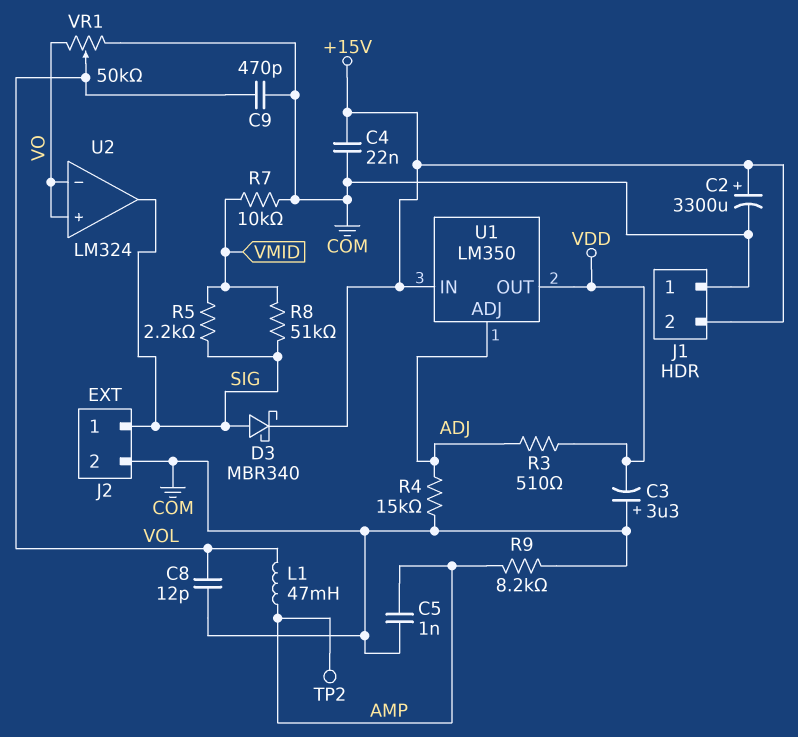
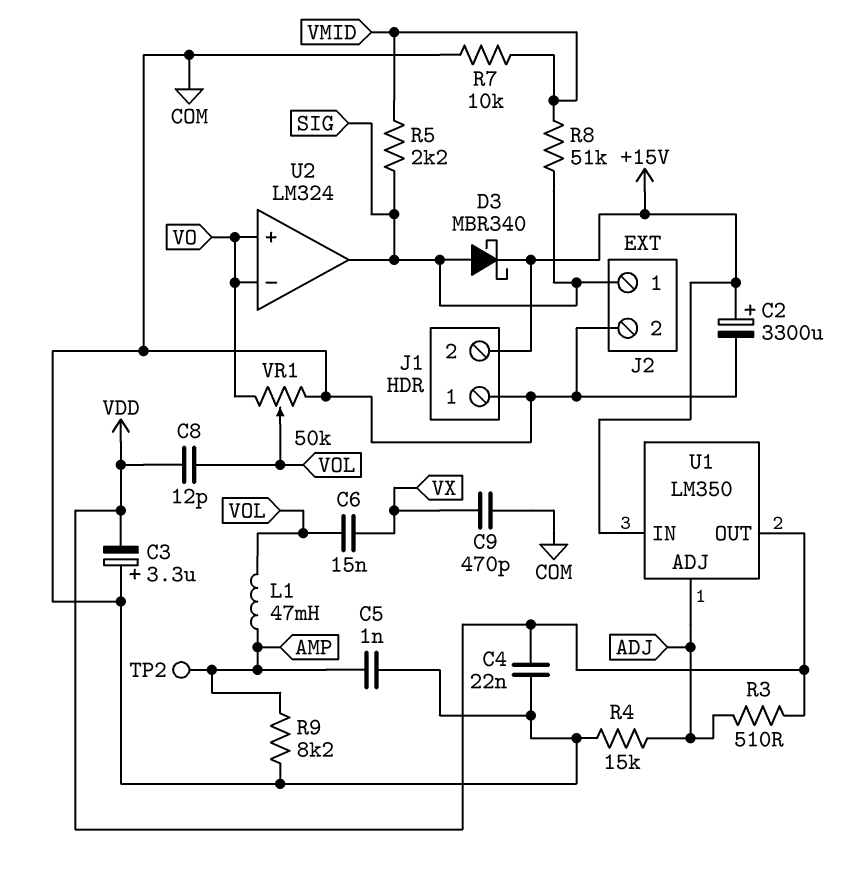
C4: 22nF (+15V, COM) -> 22nF (COM, VDD)
C6: none -> 15nF (VOL, VX)
C8: 12pF (COM, VOL) -> 12pF (VDD, VOL)
C9: 470pF (COM, VOL) -> 470pF (COM, VX)

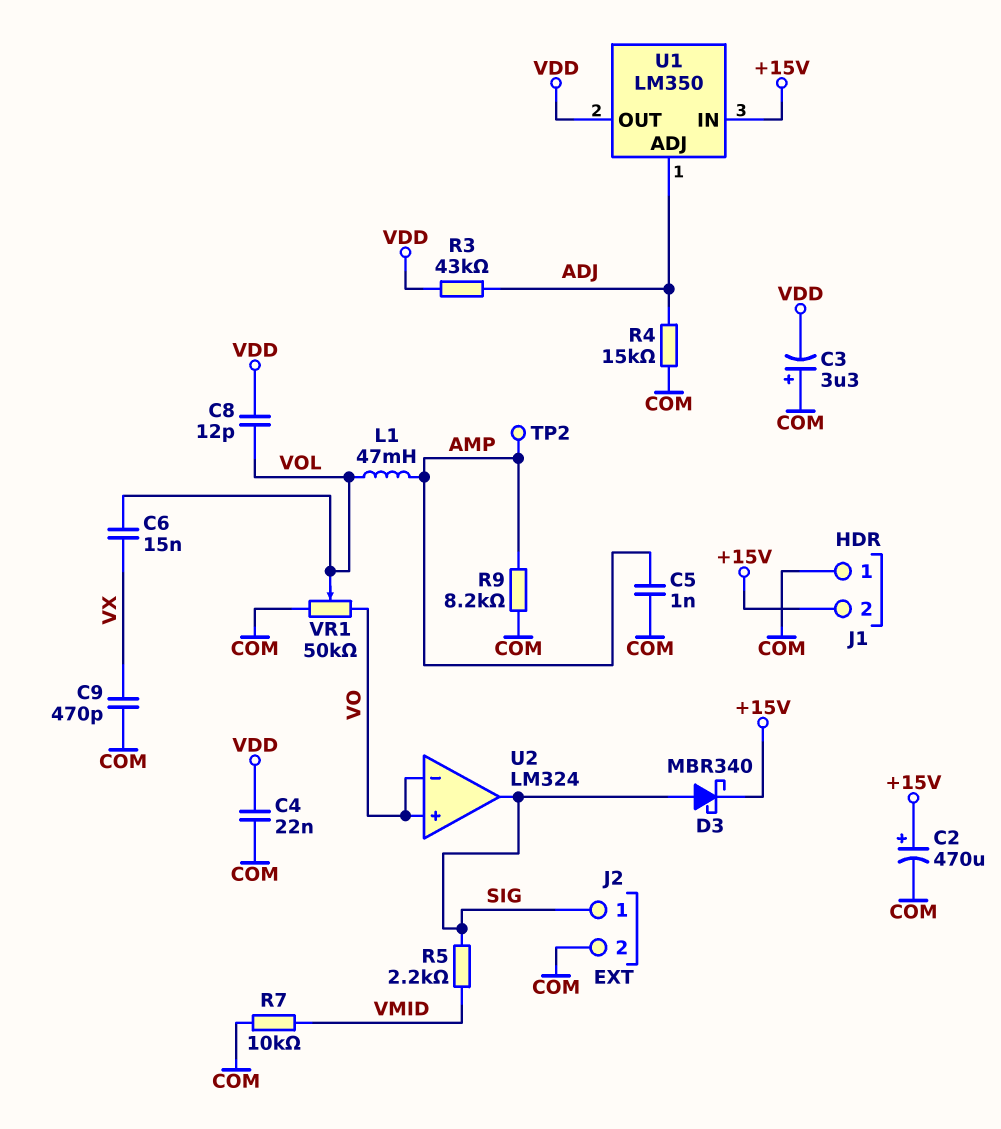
C2: 3300uF (plus +15V, minus COM) -> 470uF (plus +15V, minus COM)
R3: 510 (ADJ, VDD) -> 43k (ADJ, VDD)
R8: 51k (SIG, VMID) -> none

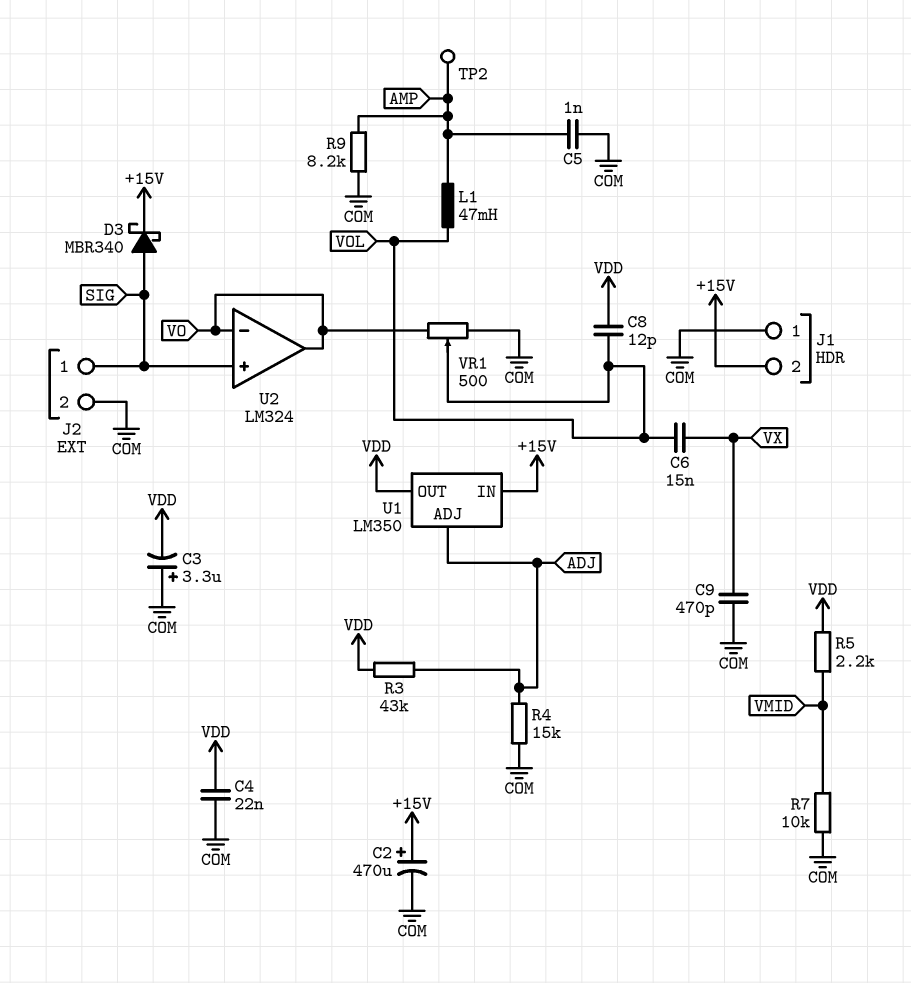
R5: 2.2k (SIG, VMID) -> 2.2k (VDD, VMID)
U2 pin in+: VO -> SIG
U2 pin out: SIG -> VO
VR1: 50k (COM, VO, wiper VOL) -> 500 (COM, VO, wiper VOL)

